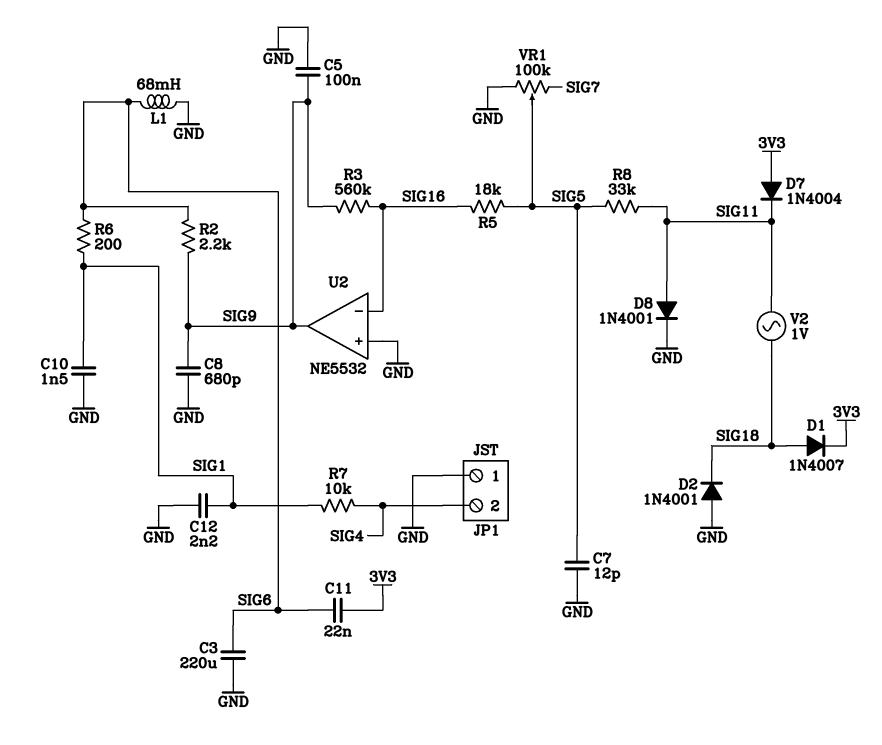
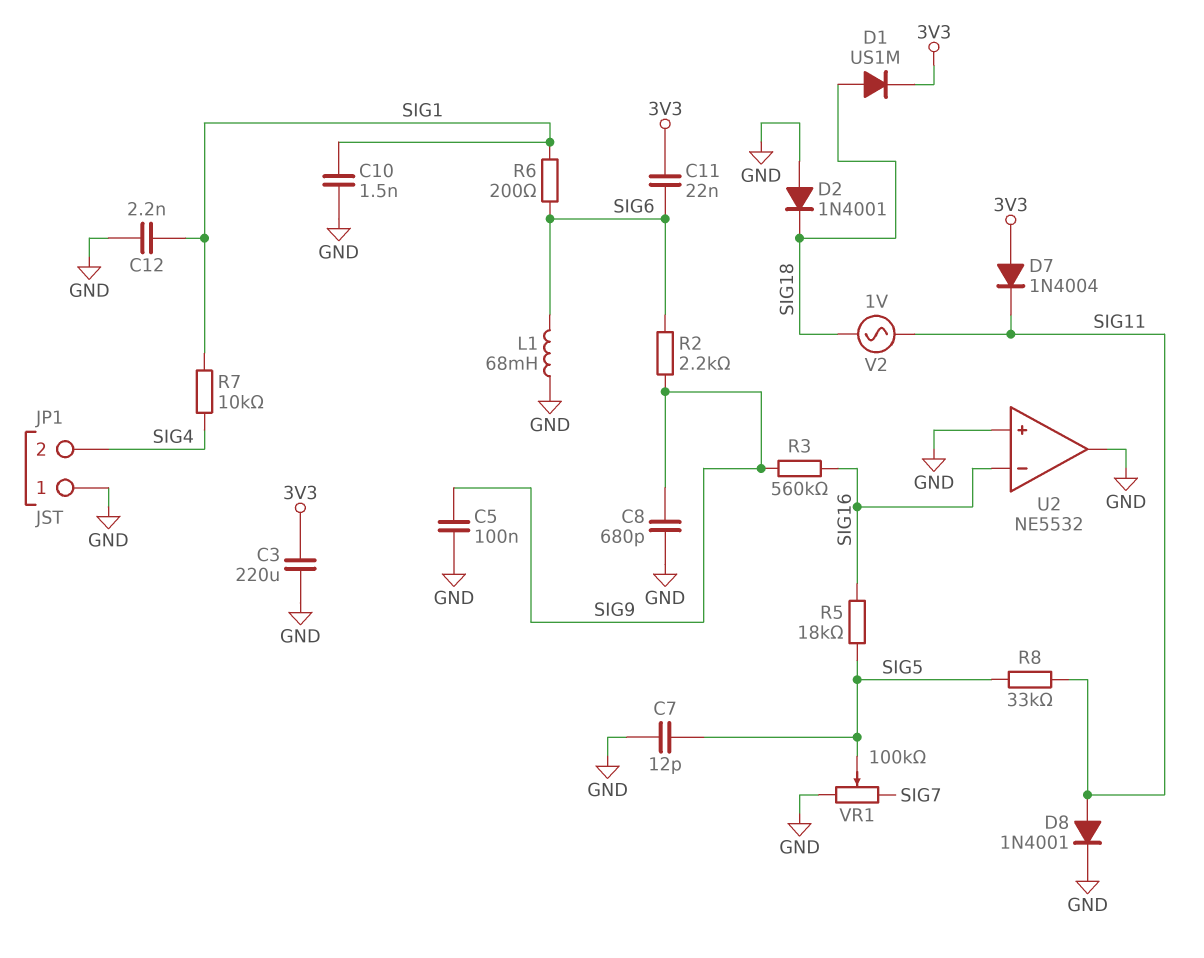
C3: 220uF (GND, SIG6) -> 220uF (3V3, GND)
D1: diode 1N4007 (A SIG18, K 3V3) -> diode US1M (A SIG18, K 3V3)
U2 pin out: SIG9 -> GND

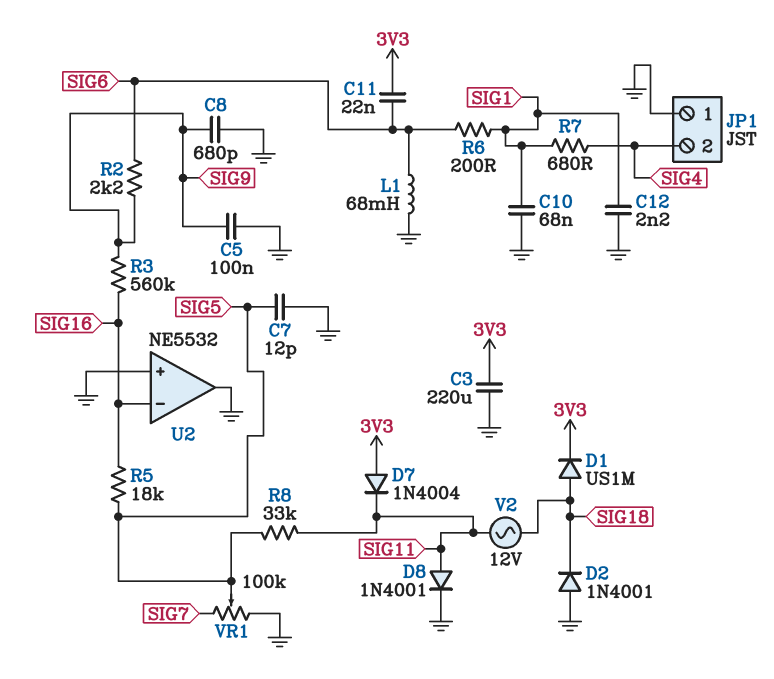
C10: 1.5nF (GND, SIG1) -> 68nF (GND, SIG1)
R7: 10k (SIG1, SIG4) -> 680 (SIG1, SIG4)
V2: AC 1V (SIG11, SIG18) -> AC 12V (SIG11, SIG18)

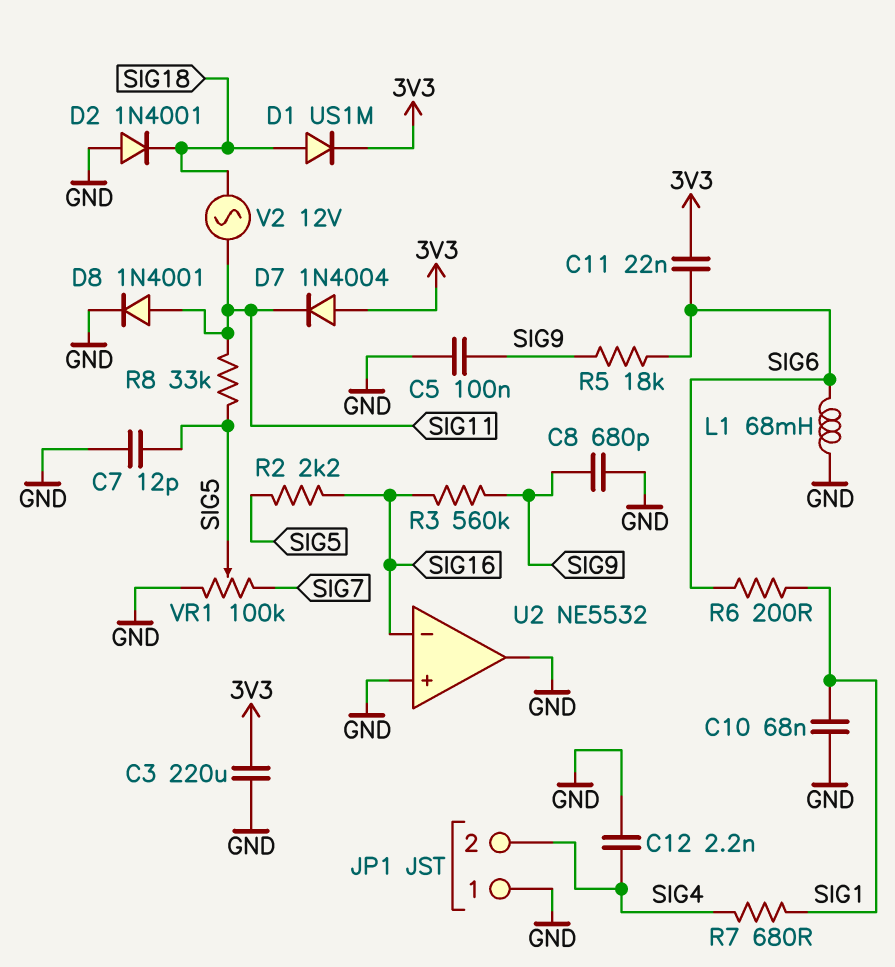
C12: 2.2nF (GND, SIG1) -> 2.2nF (GND, SIG4)
R2: 2.2k (SIG6, SIG9) -> 2.2k (SIG5, SIG16)
R5: 18k (SIG5, SIG16) -> 18k (SIG6, SIG9)

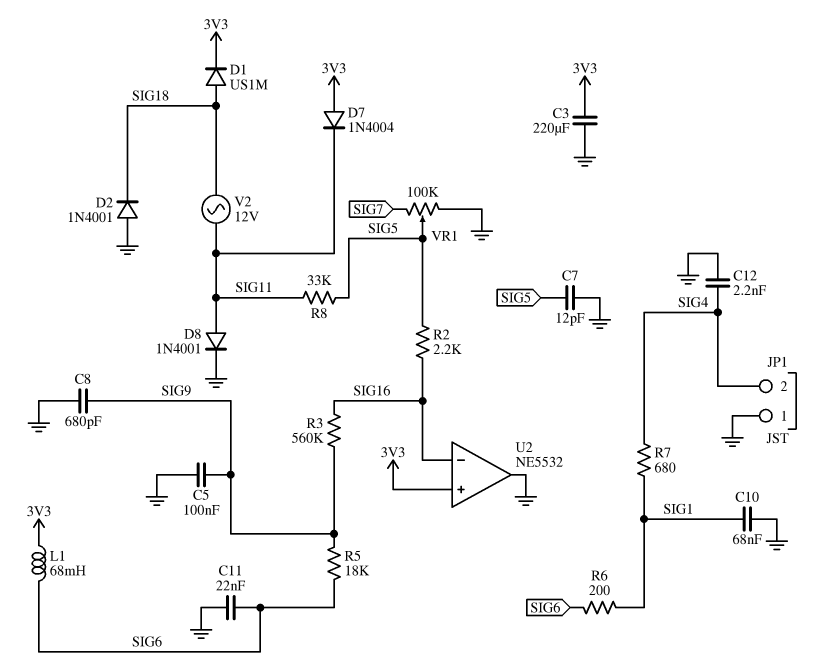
C11: 22nF (3V3, SIG6) -> 22nF (GND, SIG6)
L1: 68mH (GND, SIG6) -> 68mH (3V3, SIG6)
U2 pin in+: GND -> 3V3

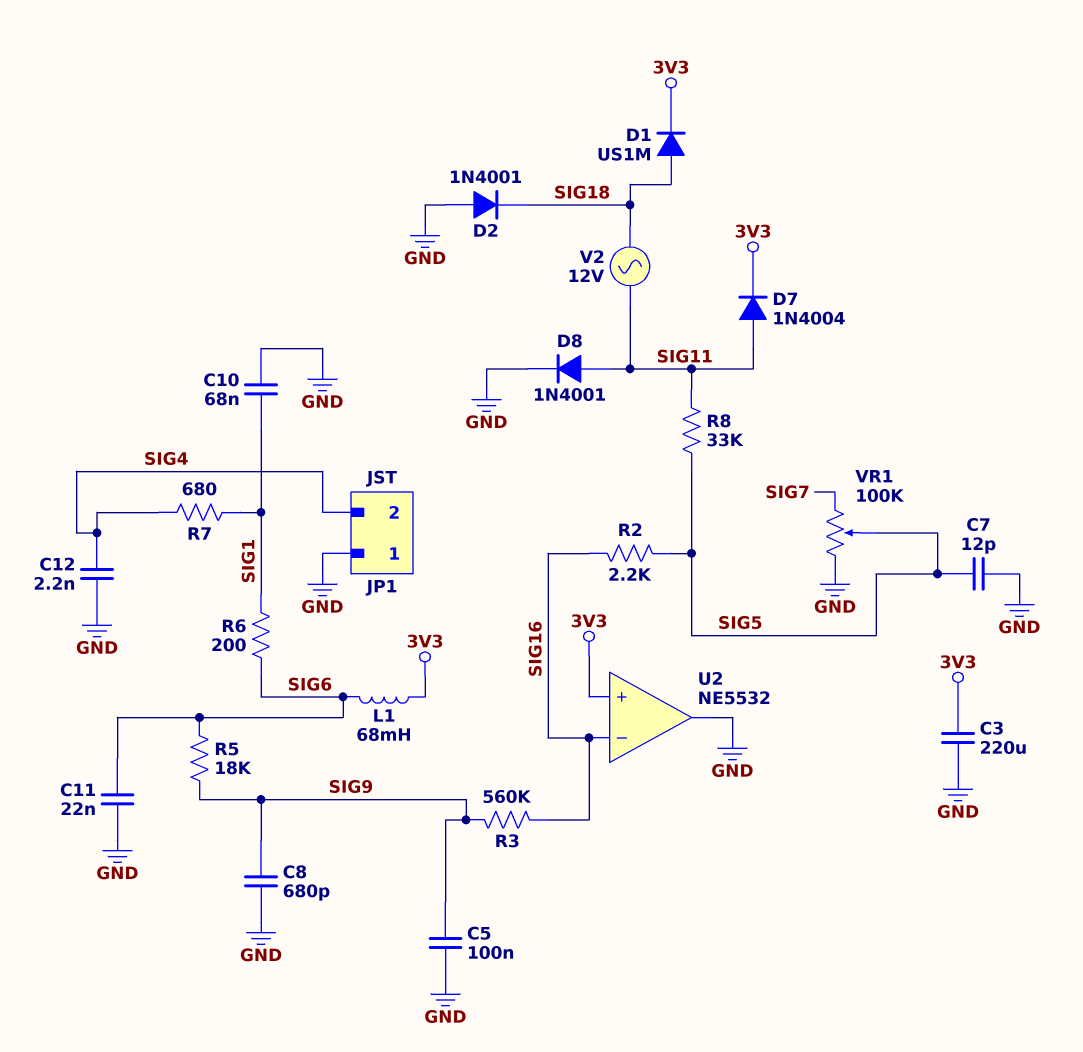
D7: diode 1N4004 (A 3V3, K SIG11) -> diode 1N4004 (A SIG11, K 3V3)

